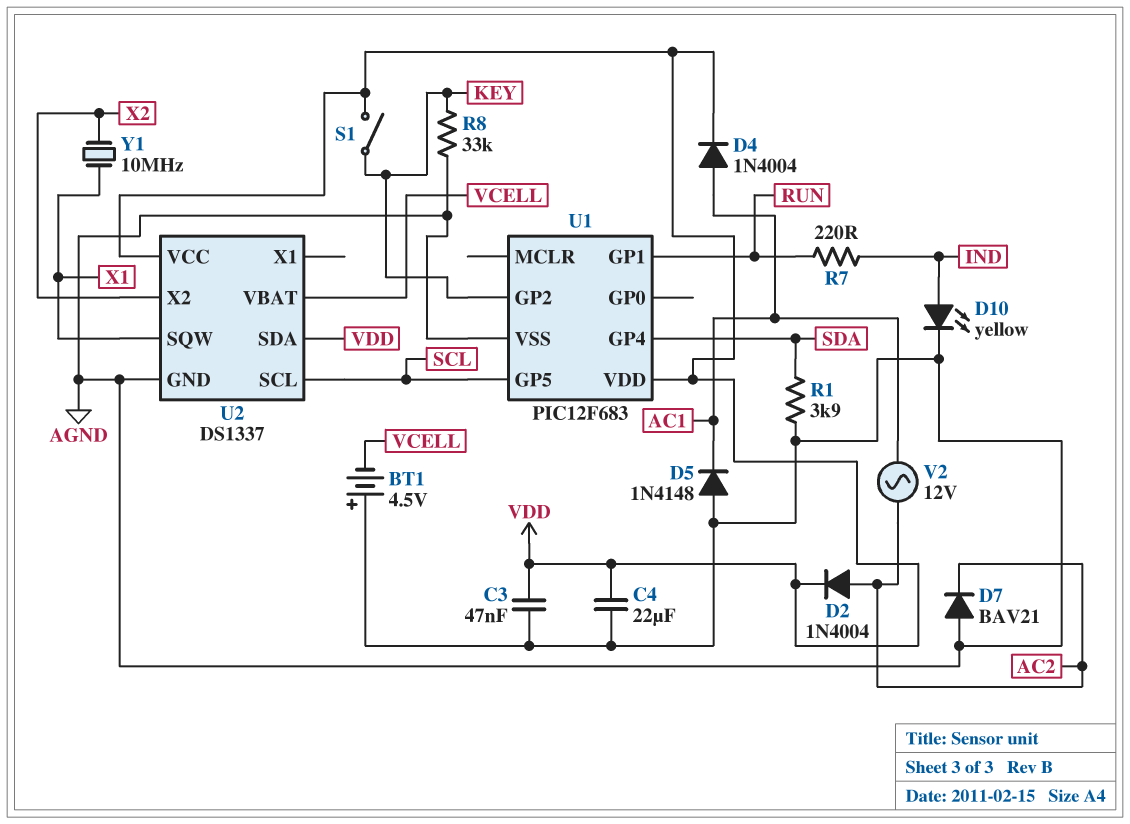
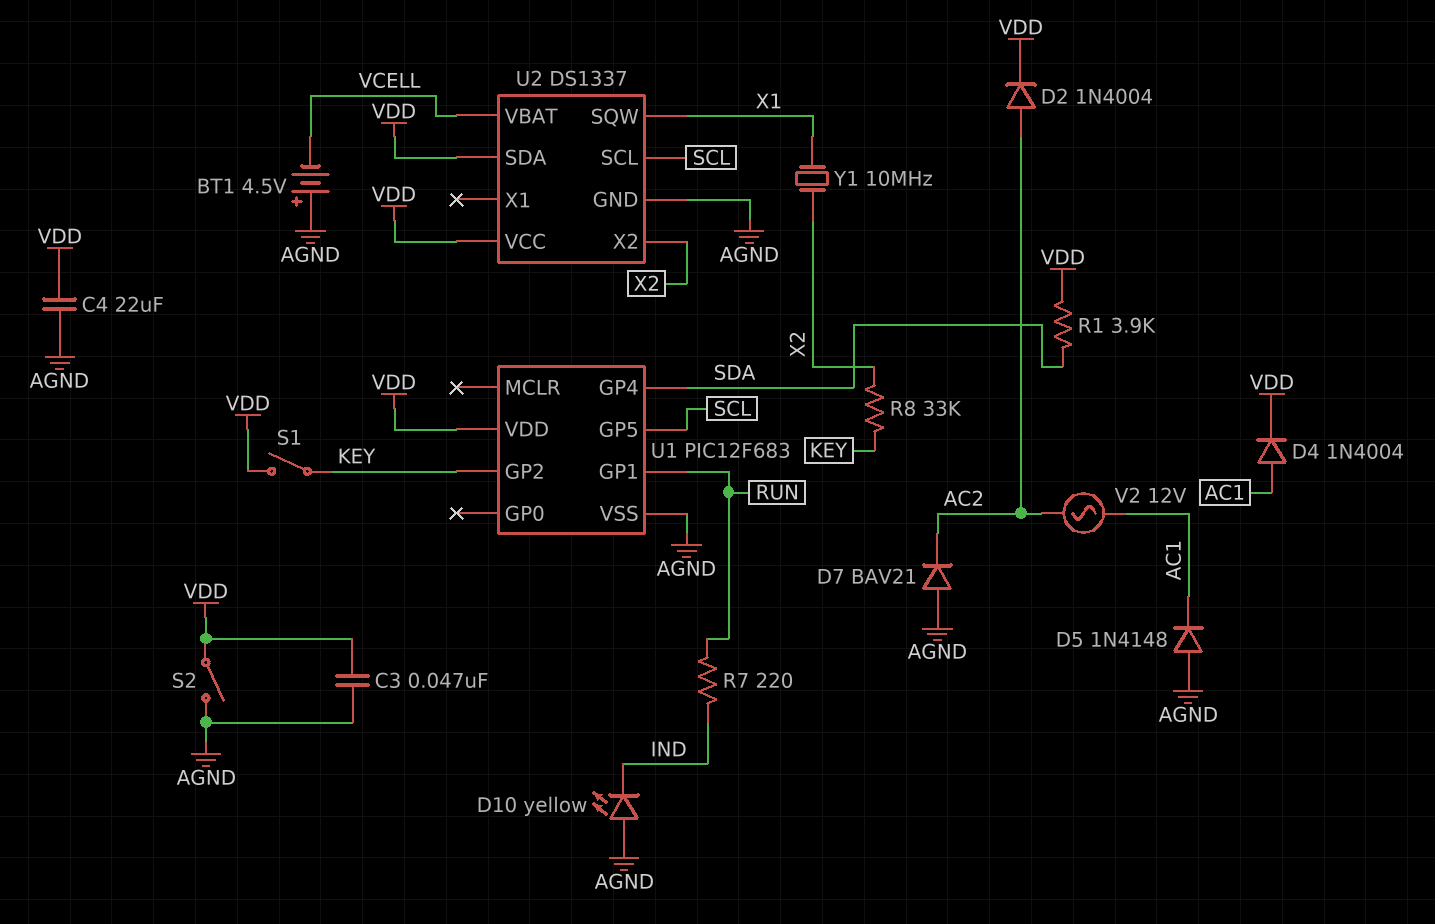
D10: LED yellow (A IND, K AGND) -> LED yellow (A AGND, K IND)
R1: 3.9k (AGND, SDA) -> 3.9k (SDA, VDD)
R8: 33k (AGND, KEY) -> 33k (KEY, X2)
S2: none -> switch (AGND, VDD)

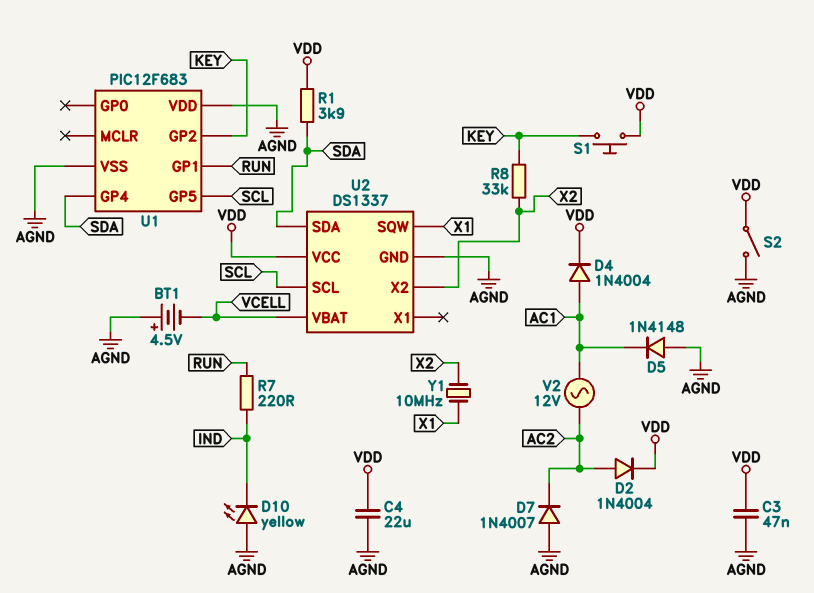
D7: diode BAV21 (A AGND, K AC2) -> diode 1N4007 (A AGND, K AC2)
S1: switch (KEY, VDD) -> button (KEY, VDD)
U1 pin VDD: VDD -> AGND
U2 pin SDA: VDD -> SDA

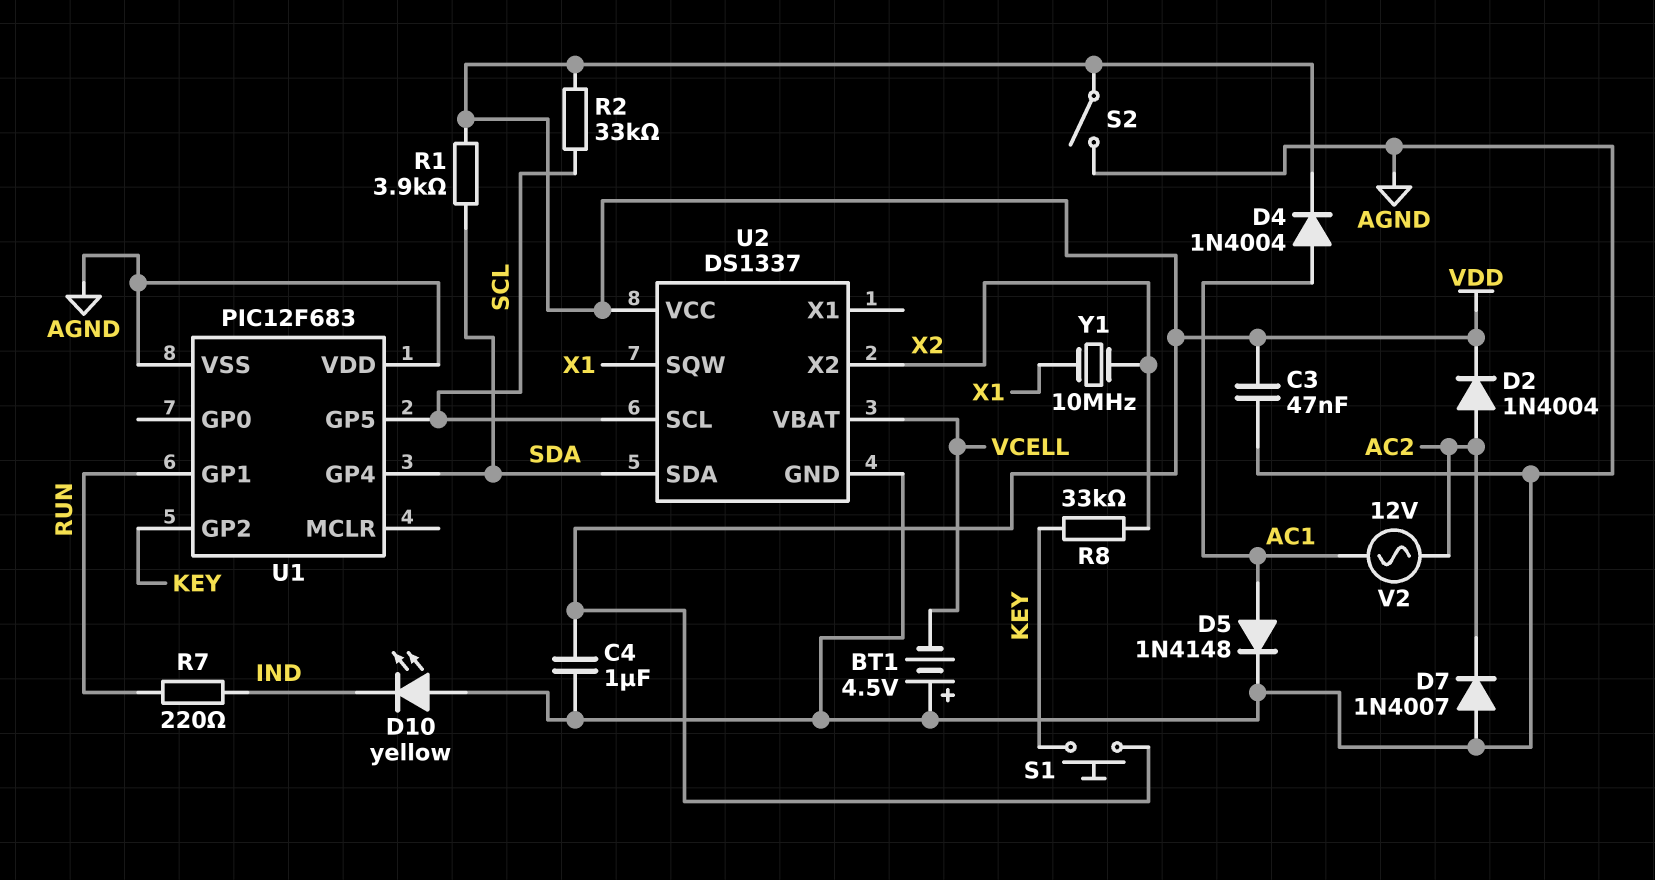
C4: 22uF (AGND, VDD) -> 1uF (AGND, VDD)
D5: diode 1N4148 (A AGND, K AC1) -> diode 1N4148 (A AC1, K AGND)
R2: none -> 33k (SCL, VDD)

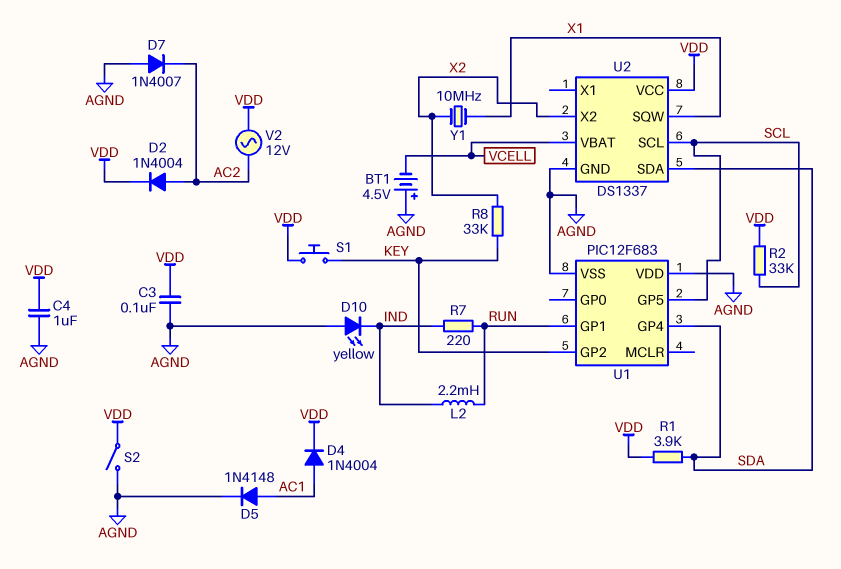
C3: 47nF (AGND, VDD) -> 100nF (AGND, VDD)
L2: none -> 2.2mH (IND, RUN)
V2: AC 12V (AC1, AC2) -> AC 12V (AC2, VDD)

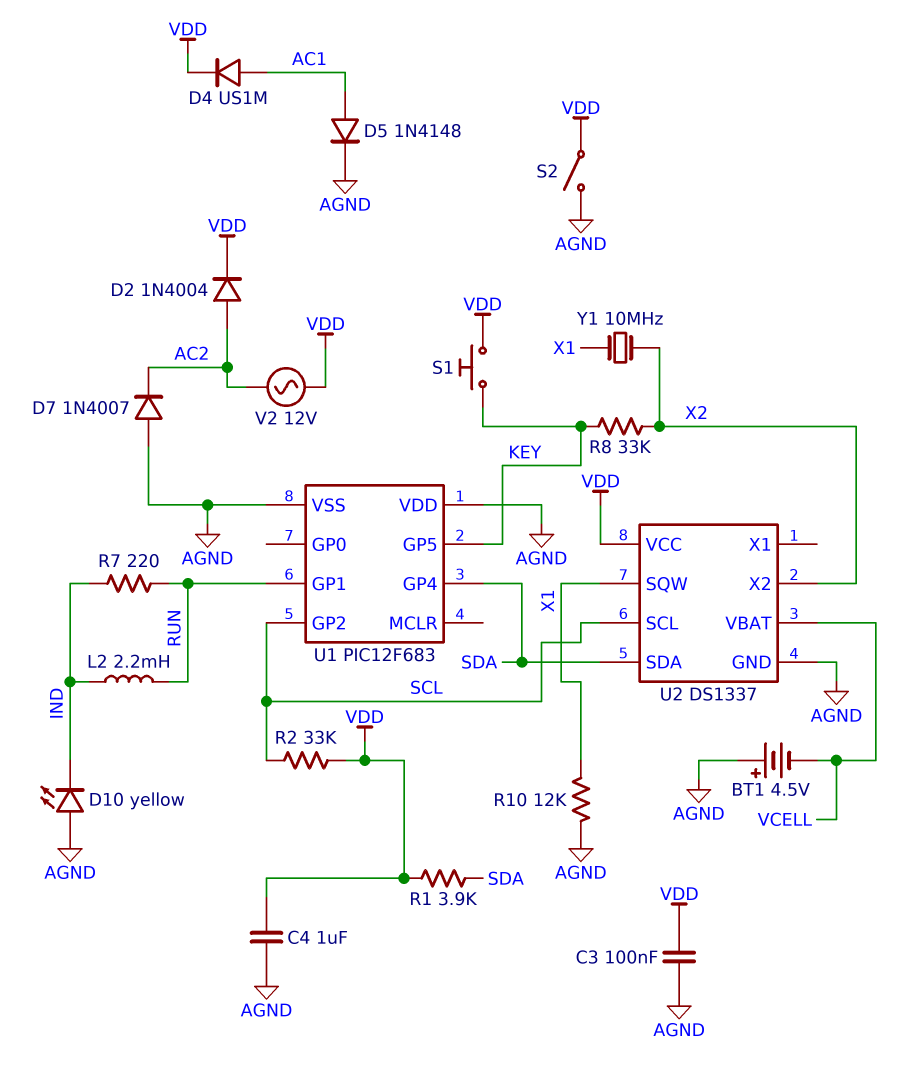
D4: diode 1N4004 (A AC1, K VDD) -> diode US1M (A AC1, K VDD)
R10: none -> 12k (AGND, X1)
U1 pin GP2: KEY -> SCL
U1 pin GP5: SCL -> KEY

